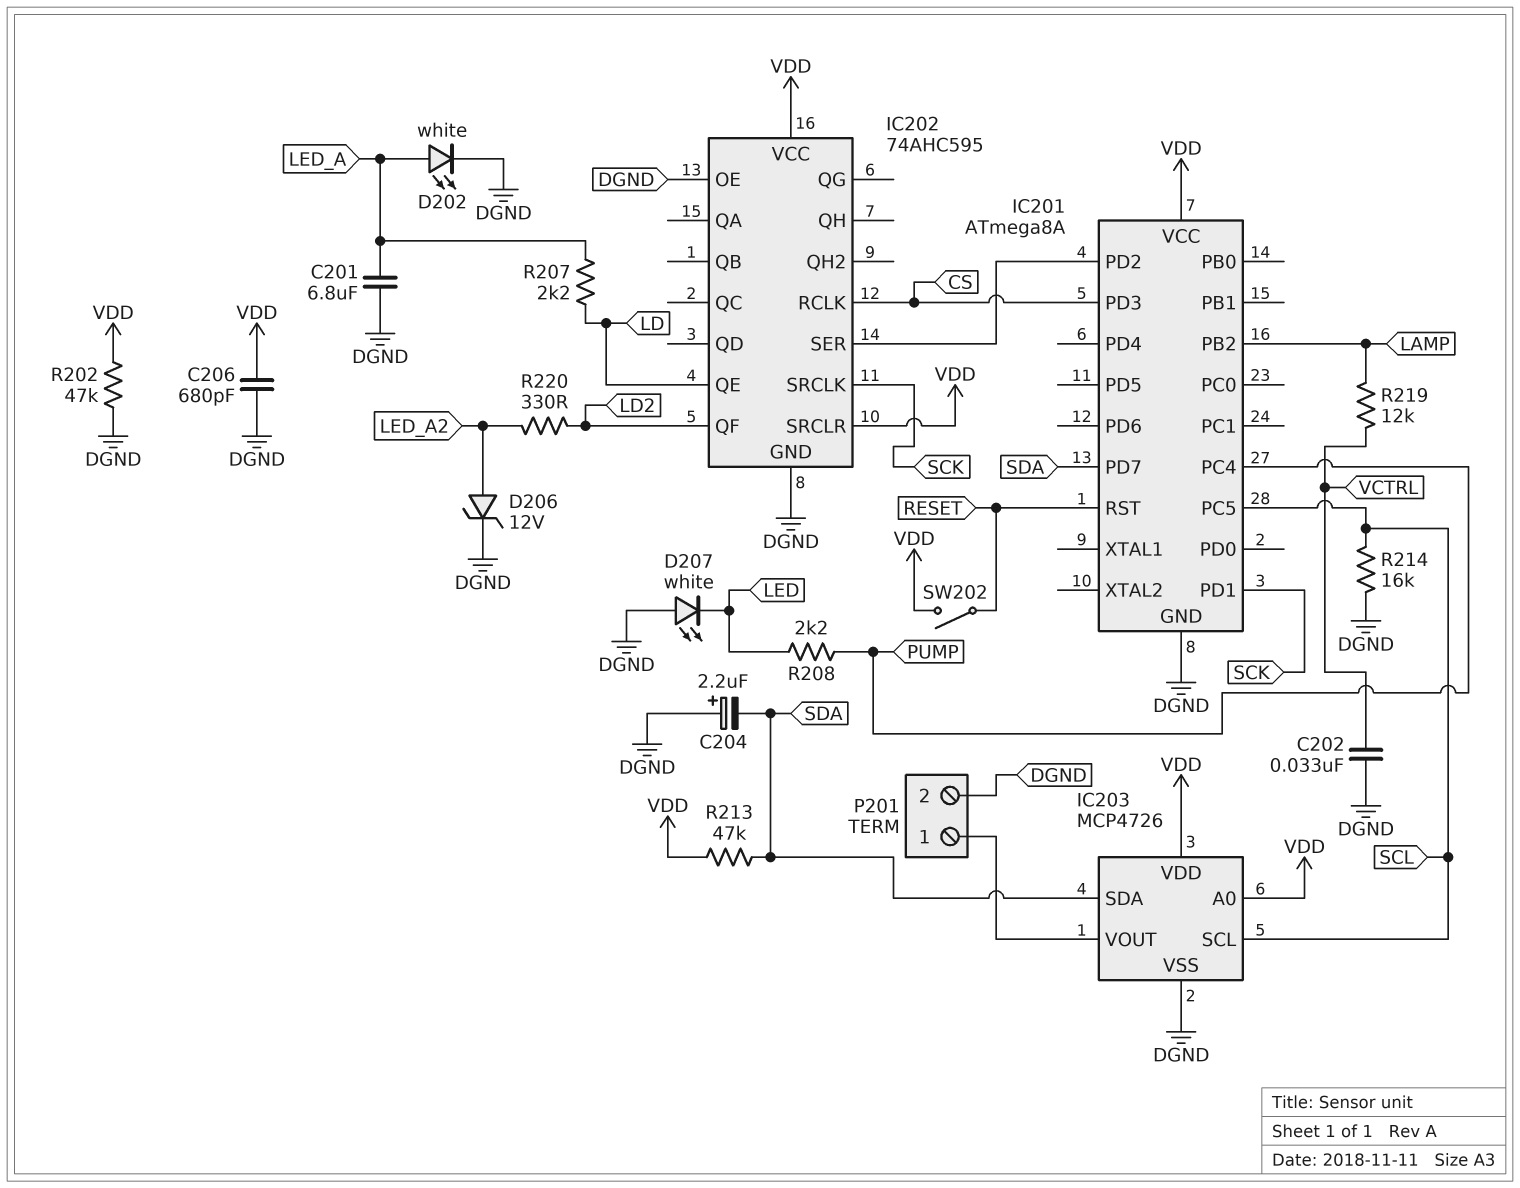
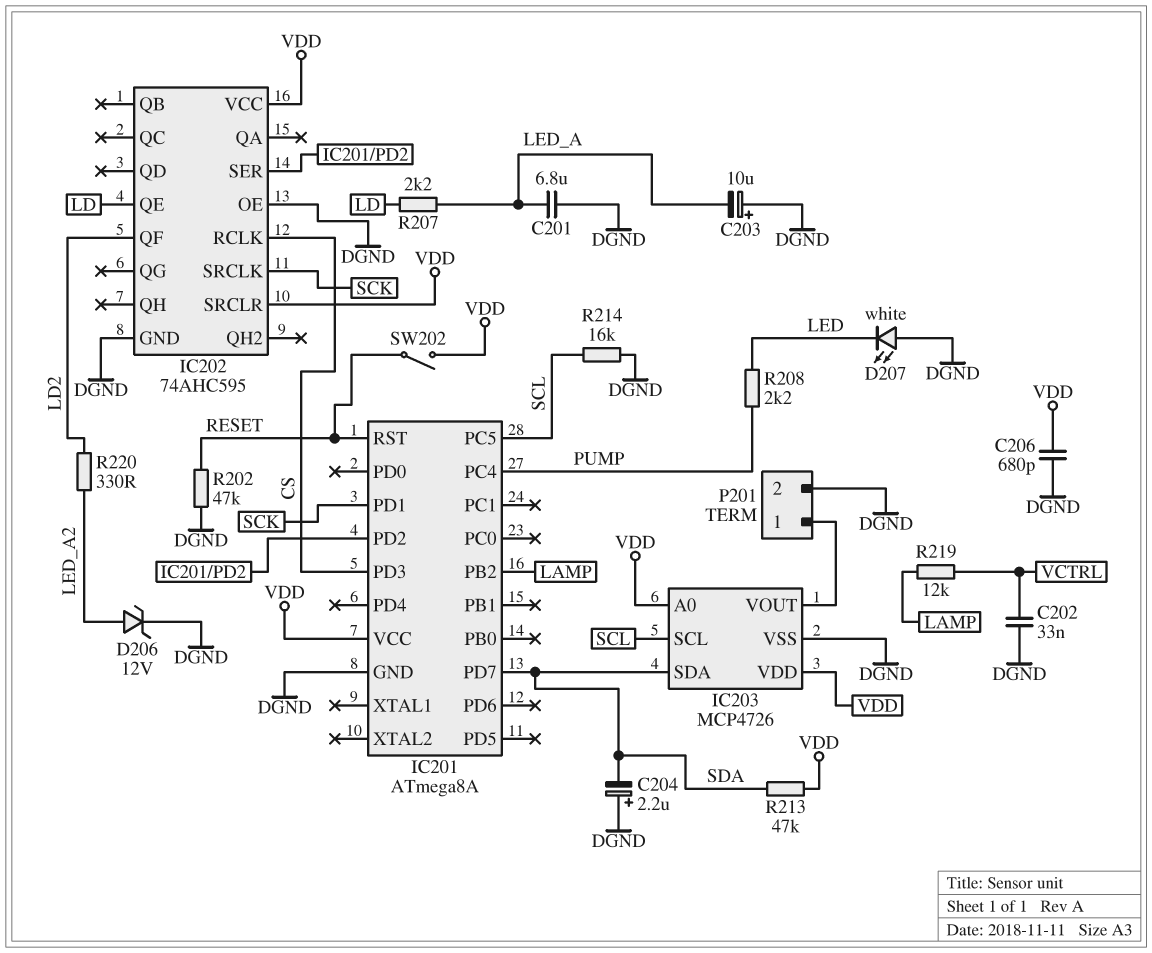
C203: none -> 10uF (plus DGND, minus LED_A)
D202: LED white (A LED_A, K DGND) -> none
R202: 47k (DGND, VDD) -> 47k (DGND, RESET)

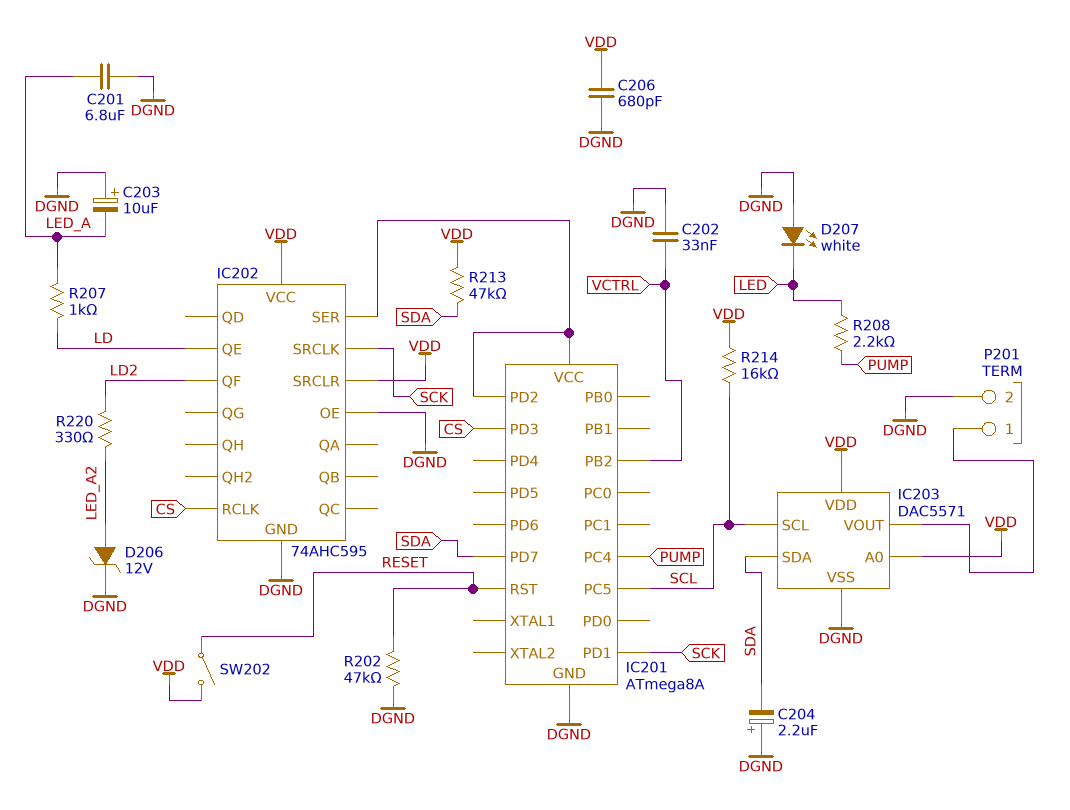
IC201 pin PB2: LAMP -> VCTRL
IC201 pin VCC: VDD -> IC201/PD2
IC203: MCP4726 -> DAC5571
R207: 2.2k (LD, LED_A) -> 1k (LD, LED_A)
R214: 16k (DGND, SCL) -> 16k (SCL, VDD)
R219: 12k (LAMP, VCTRL) -> none

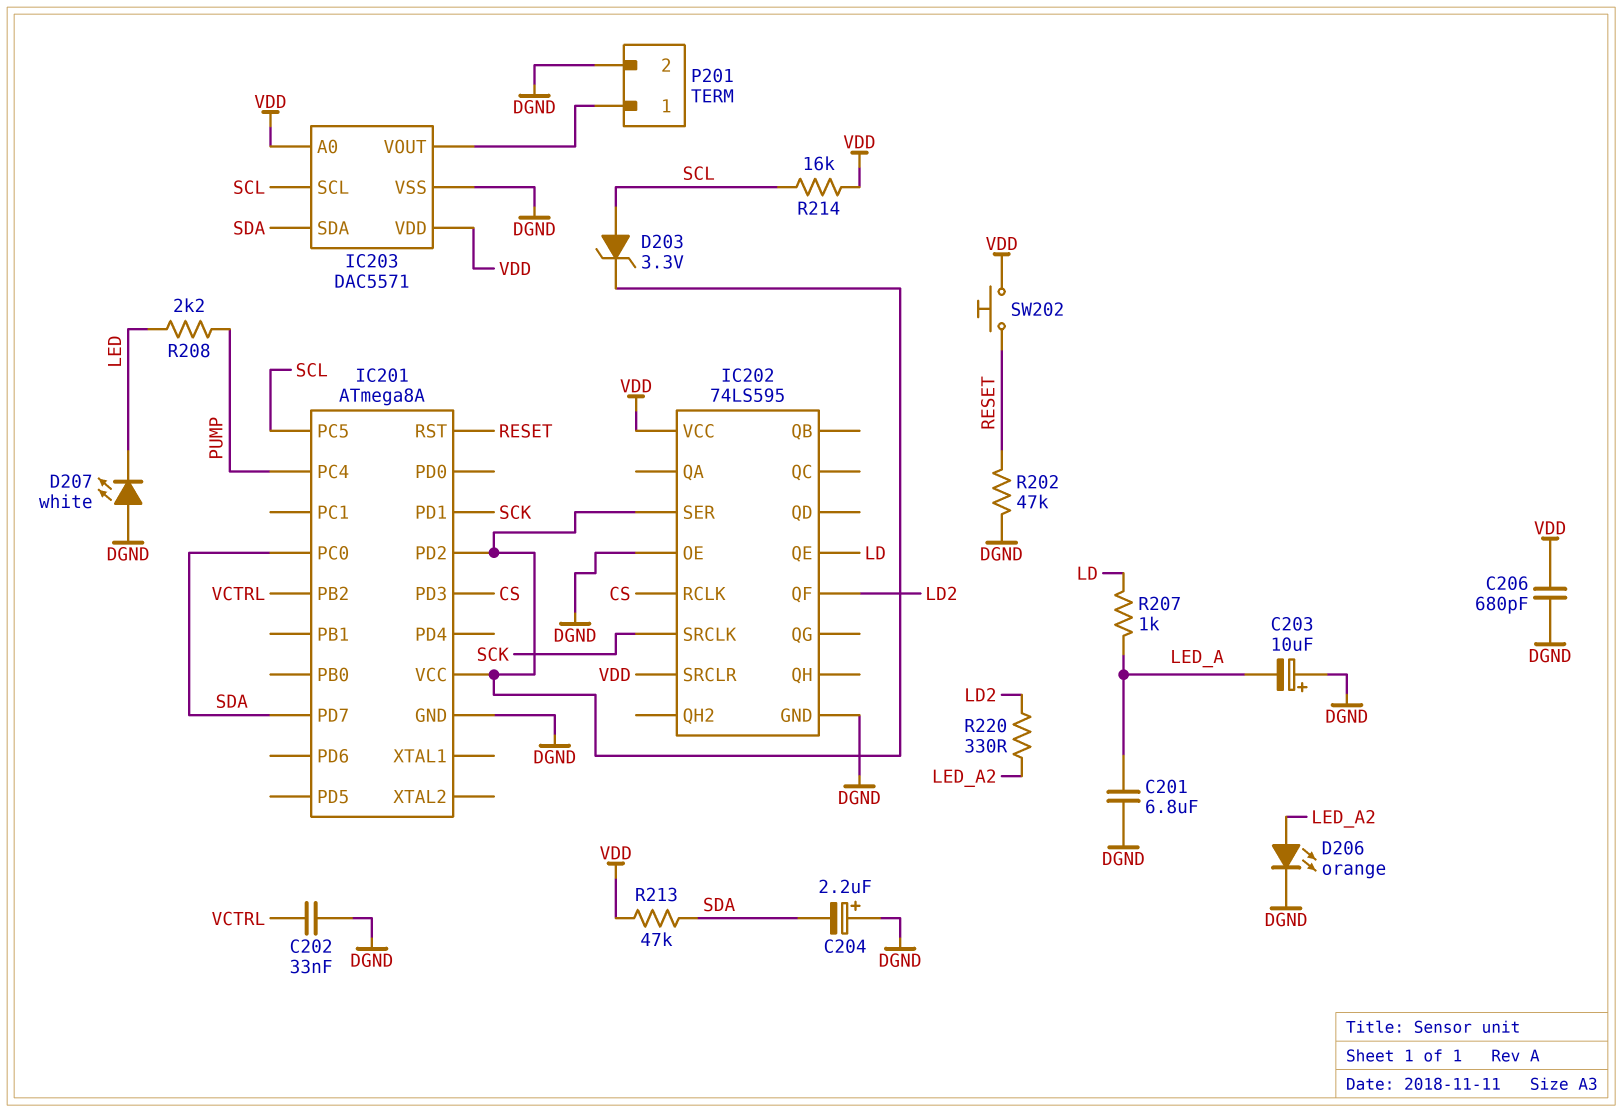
D203: none -> zener 3.3V (A SCL, K IC201/PD2)
D206: zener 12V (A LED_A2, K DGND) -> LED orange (A LED_A2, K DGND)
IC201 pin PC0: none -> SDA
IC202: 74AHC595 -> 74LS595
SW202: switch (RESET, VDD) -> button (RESET, VDD)

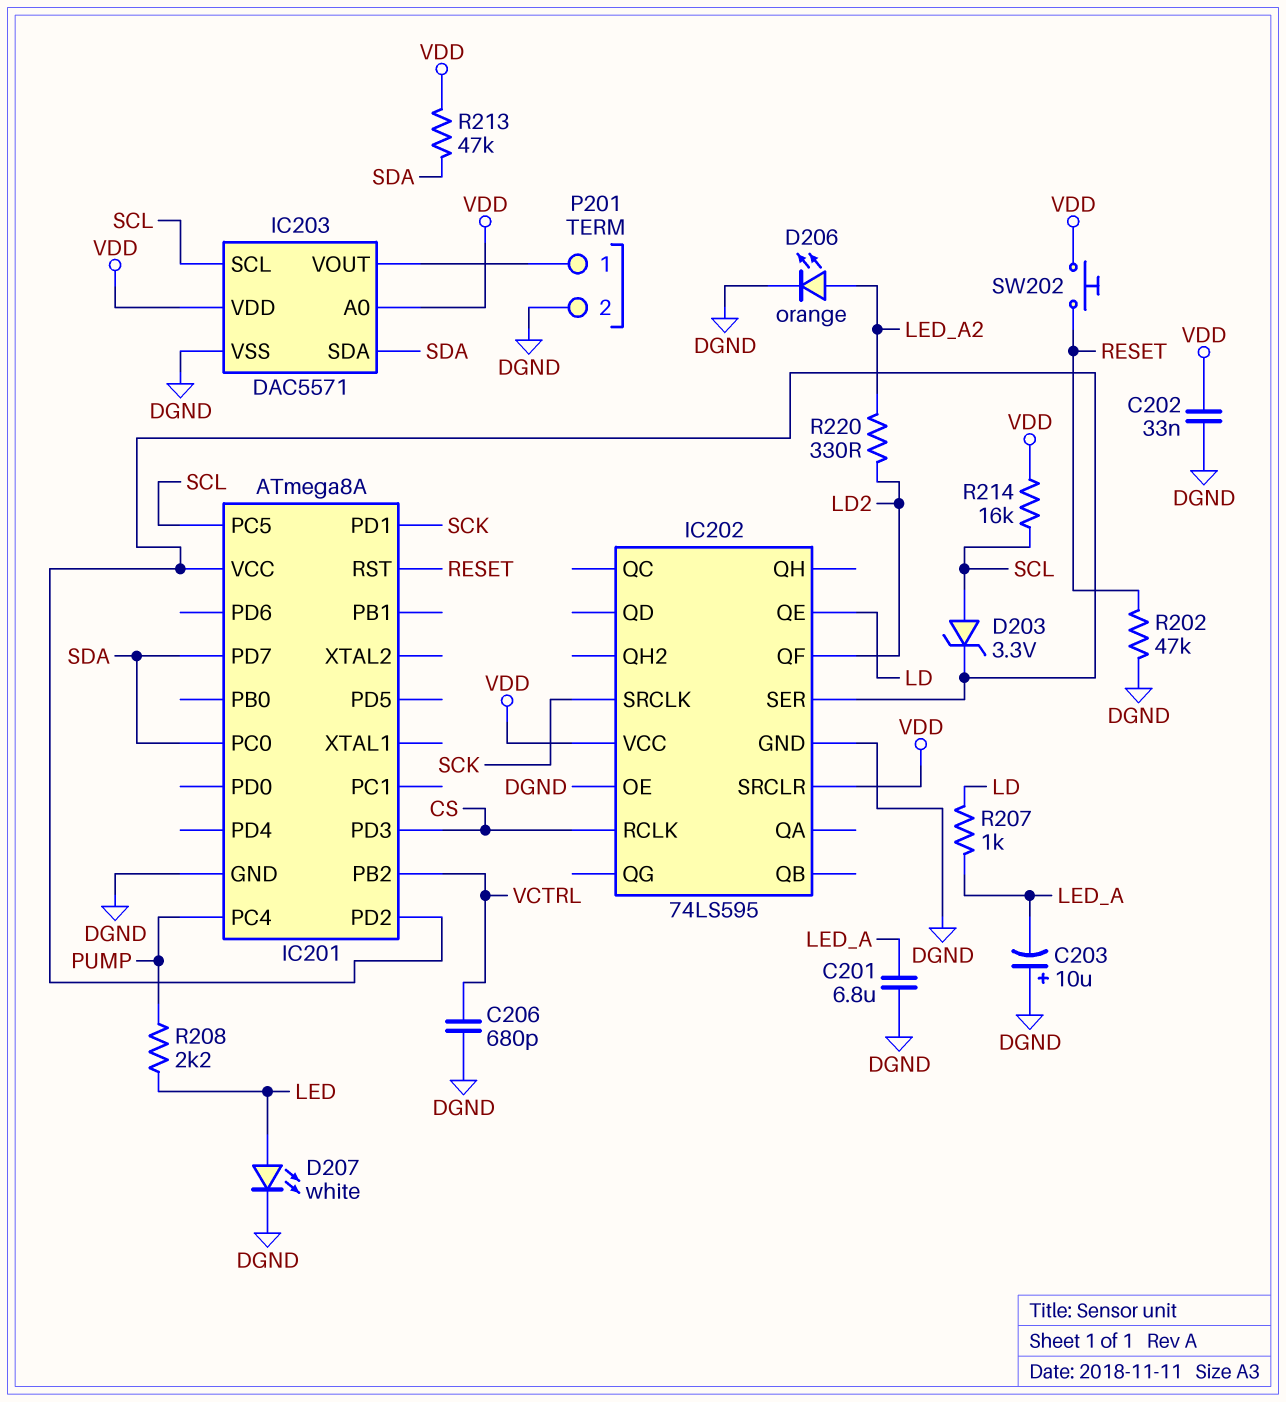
C202: 33nF (DGND, VCTRL) -> 33nF (DGND, VDD)
C204: 2.2uF (plus DGND, minus SDA) -> none
C206: 680pF (DGND, VDD) -> 680pF (DGND, VCTRL)
D207: LED white (A DGND, K LED) -> LED white (A LED, K DGND)

